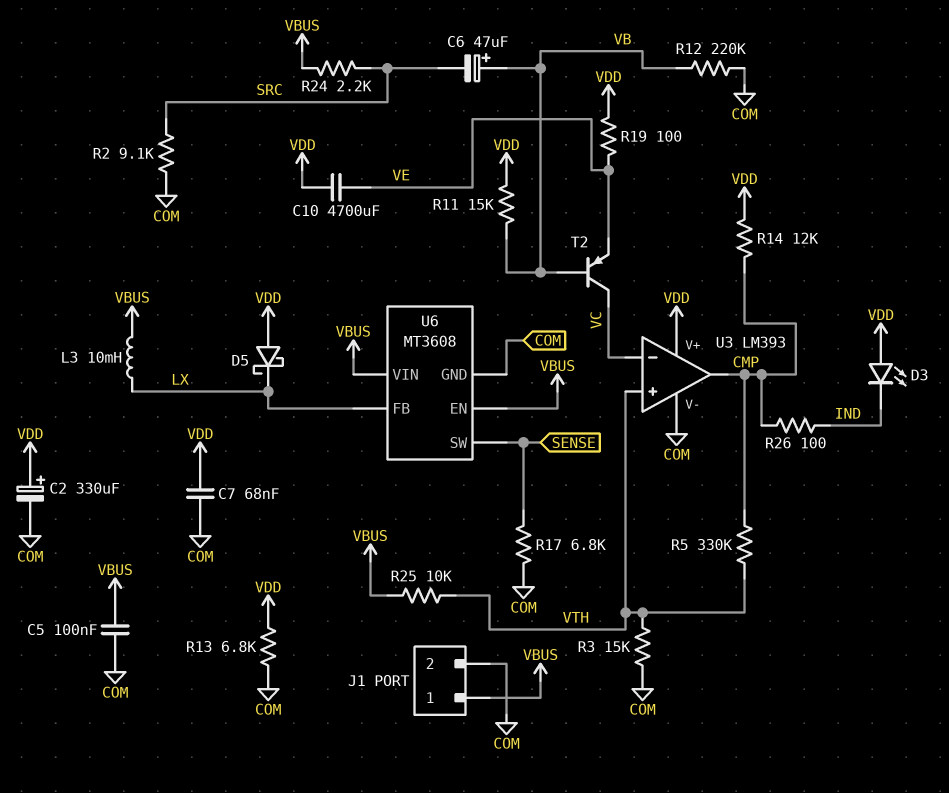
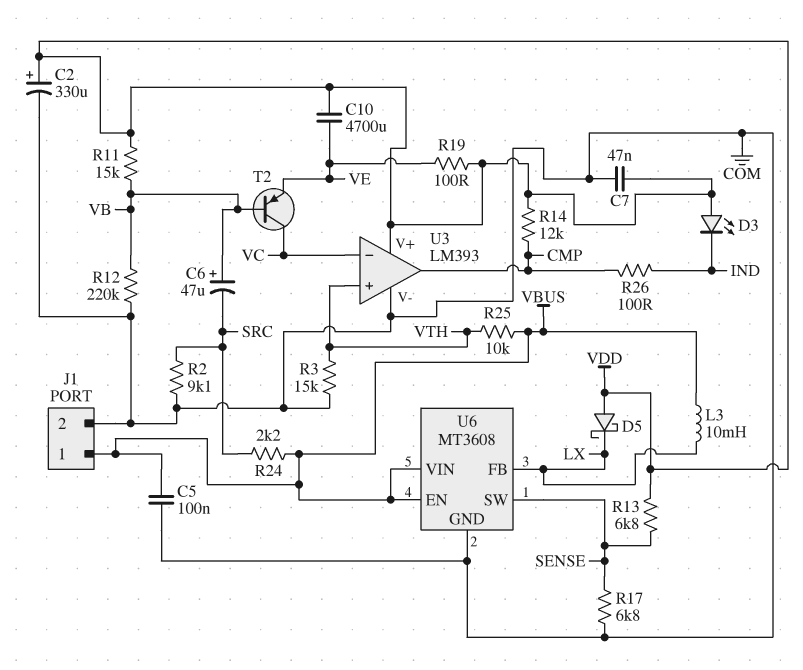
C7: 68nF (COM, VDD) -> 47nF (COM, VDD)
R5: 330k (CMP, VTH) -> none
R13: 6.8k (COM, VDD) -> 6.8k (SENSE, VDD)

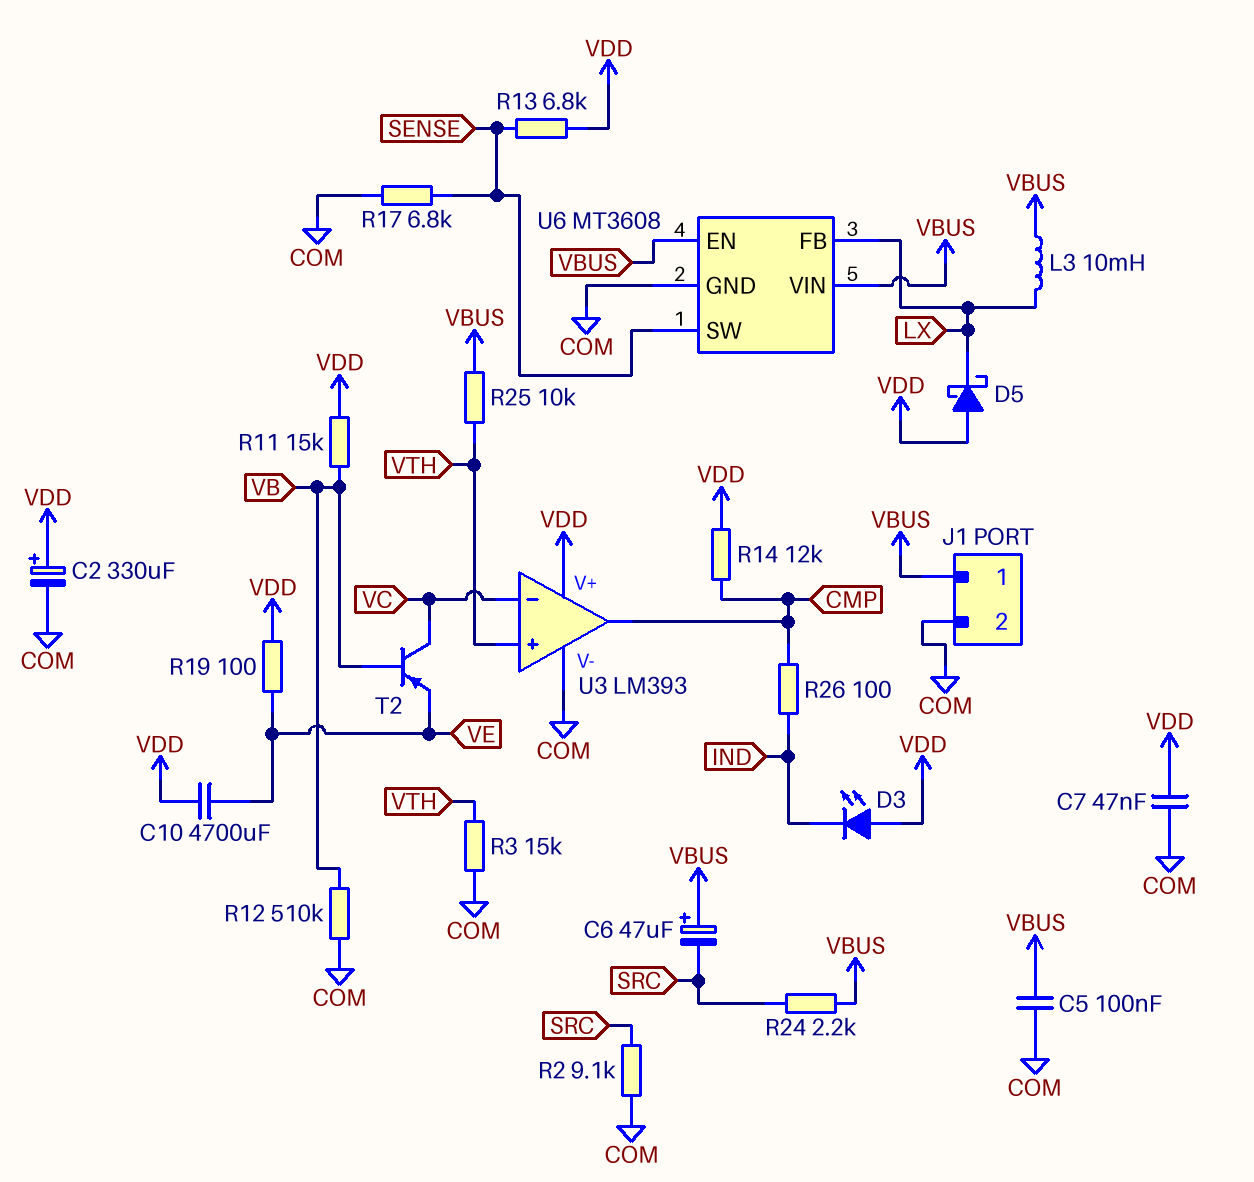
C6: 47uF (plus VB, minus SRC) -> 47uF (plus VBUS, minus SRC)
R12: 220k (COM, VB) -> 510k (COM, VB)

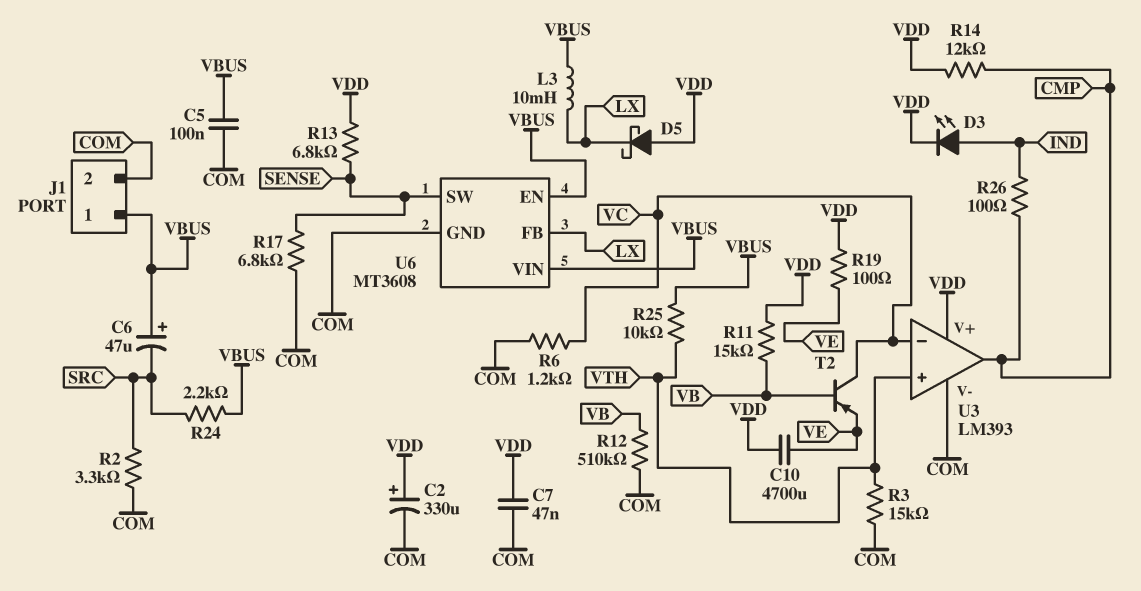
D3: LED (A VDD, K IND) -> LED (A IND, K VDD)
R2: 9.1k (COM, SRC) -> 3.3k (COM, SRC)
R6: none -> 1.2k (COM, VC)

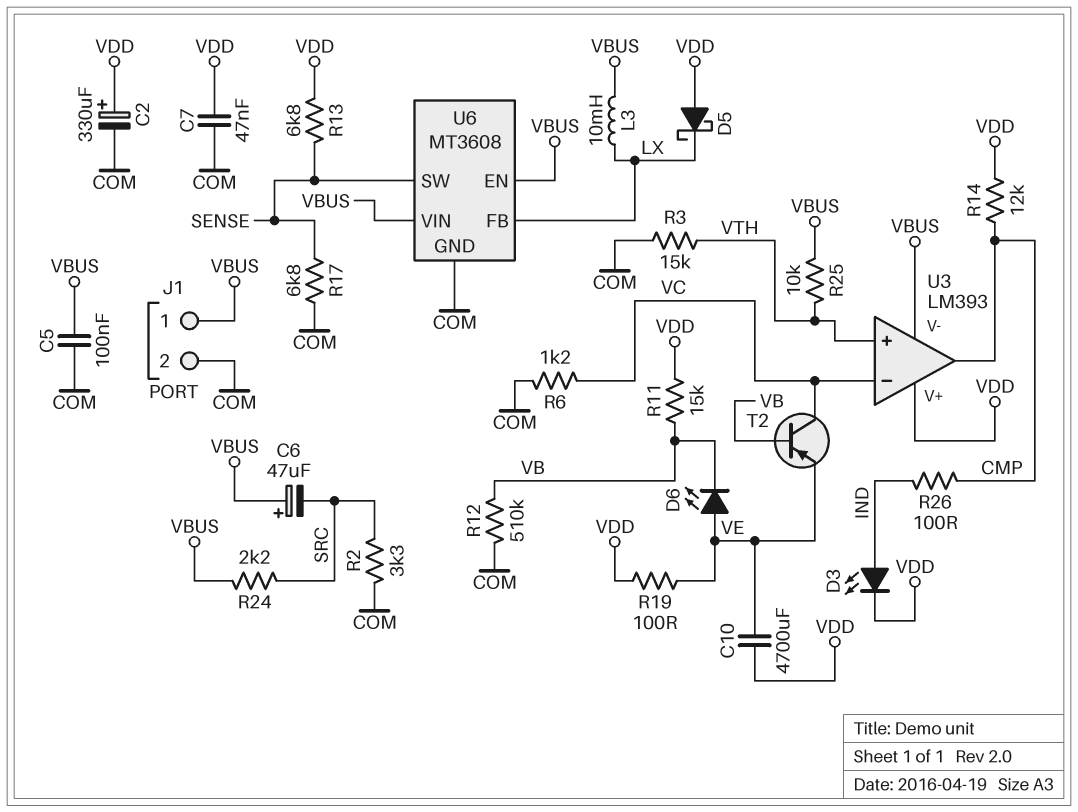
D6: none -> LED (A VE, K VB)
U3 pin V-: COM -> VBUS

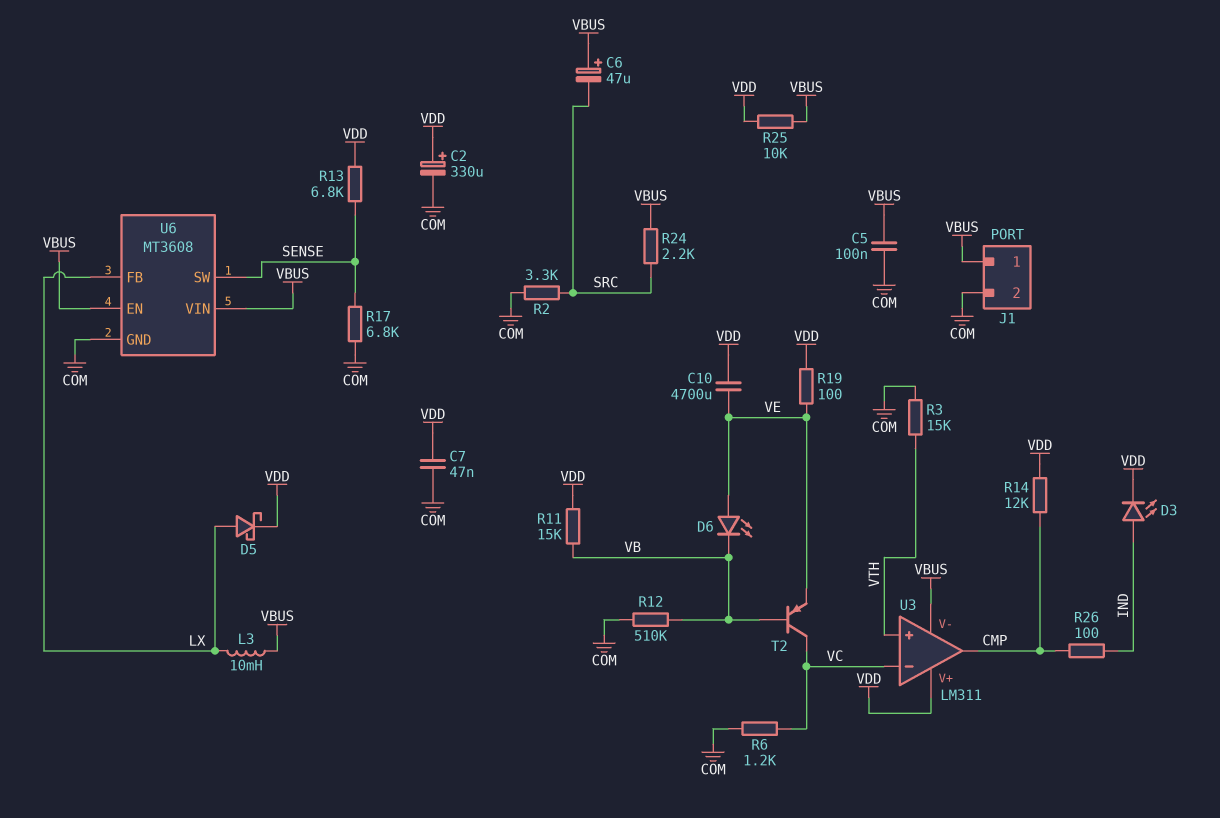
D5: schottky (A VDD, K LX) -> schottky (A LX, K VDD)
R25: 10k (VBUS, VTH) -> 10k (VBUS, VDD)
U3: LM393 -> LM311

